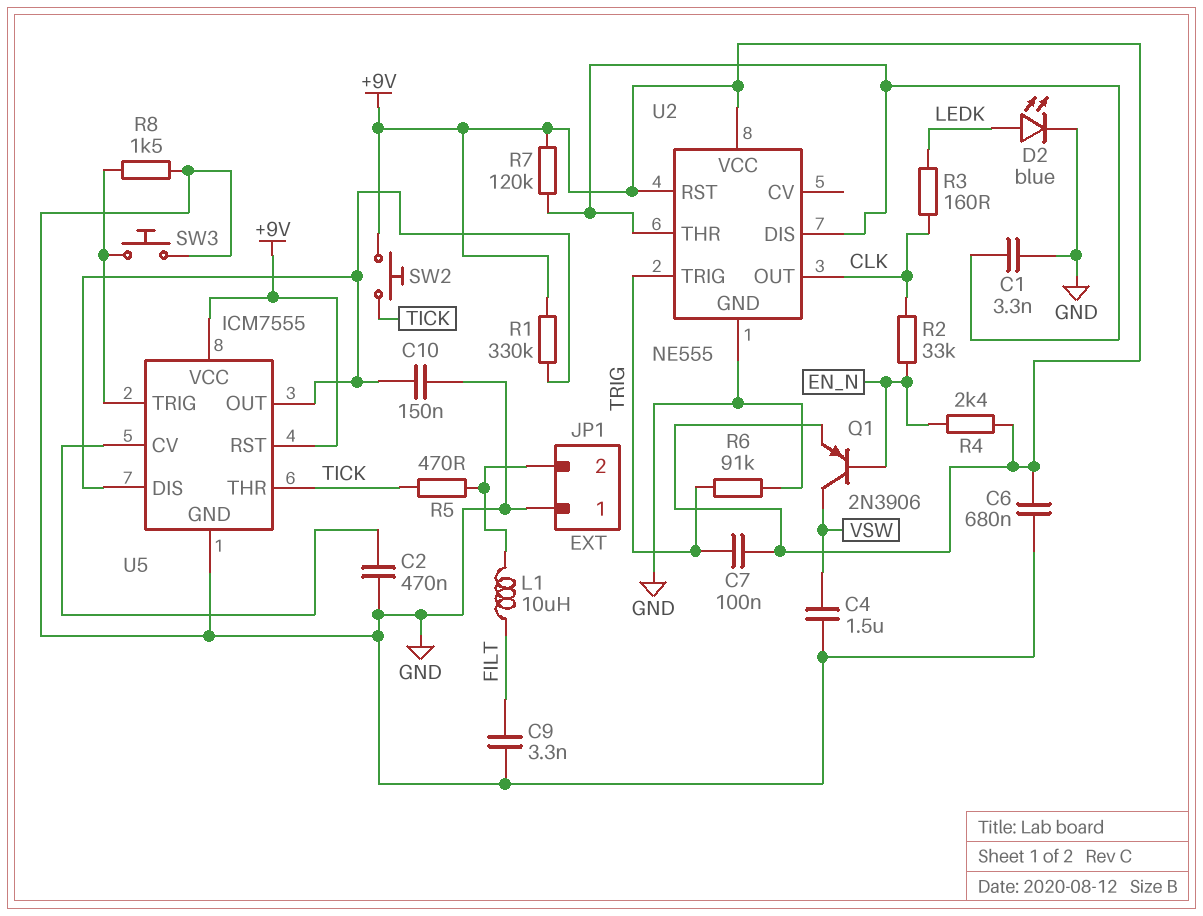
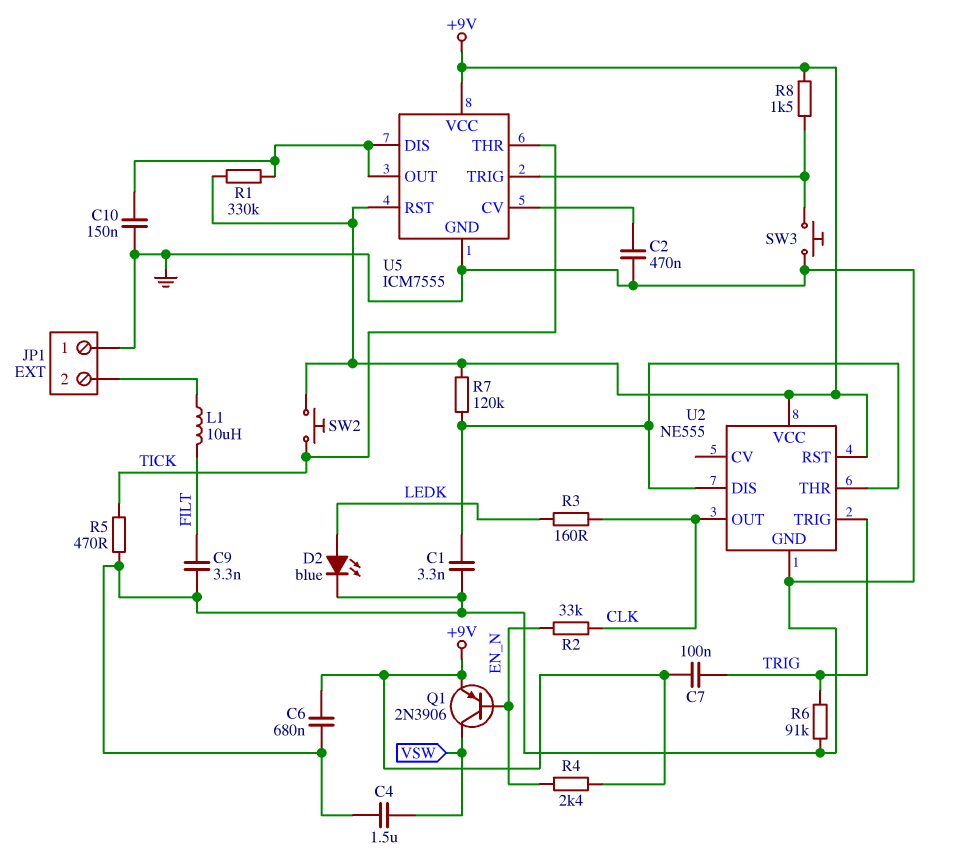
R5: 470 (JP1/2, TICK) -> 470 (GND, TICK)
R8: 1.5k (GND, U5/TRIG) -> 1.5k (+9V, U5/TRIG)

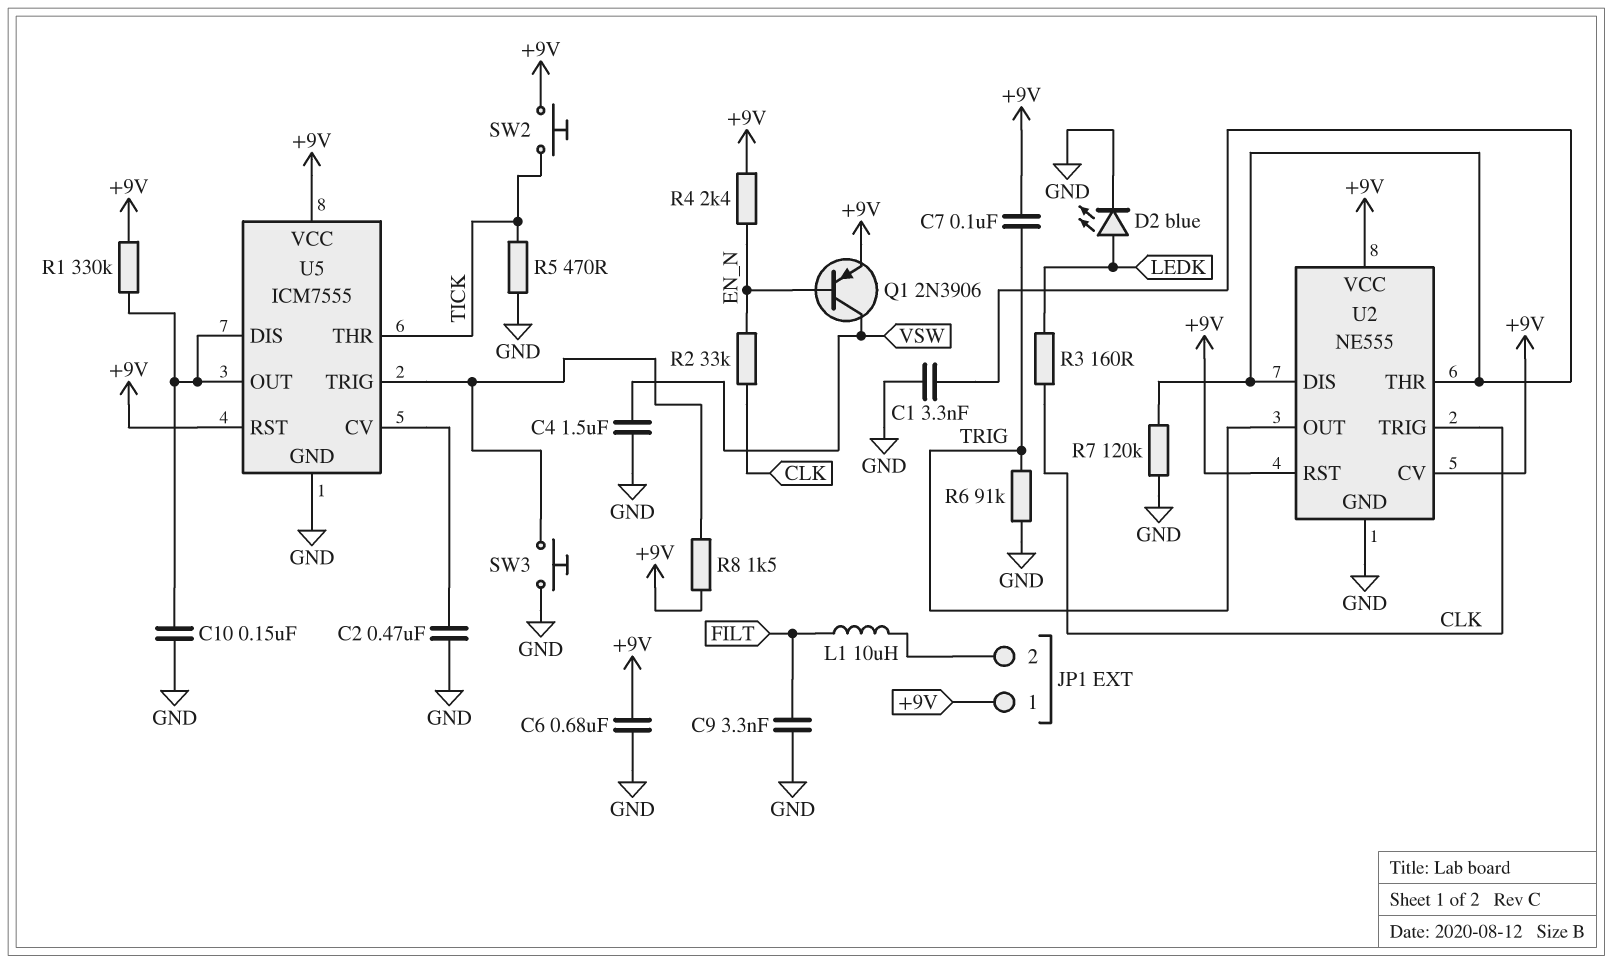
JP1 pin 1: GND -> +9V
R7: 120k (+9V, U2/DIS) -> 120k (GND, U2/DIS)
U2 pin CV: none -> +9V
U2 pin OUT: CLK -> TRIG
U2 pin TRIG: TRIG -> CLK

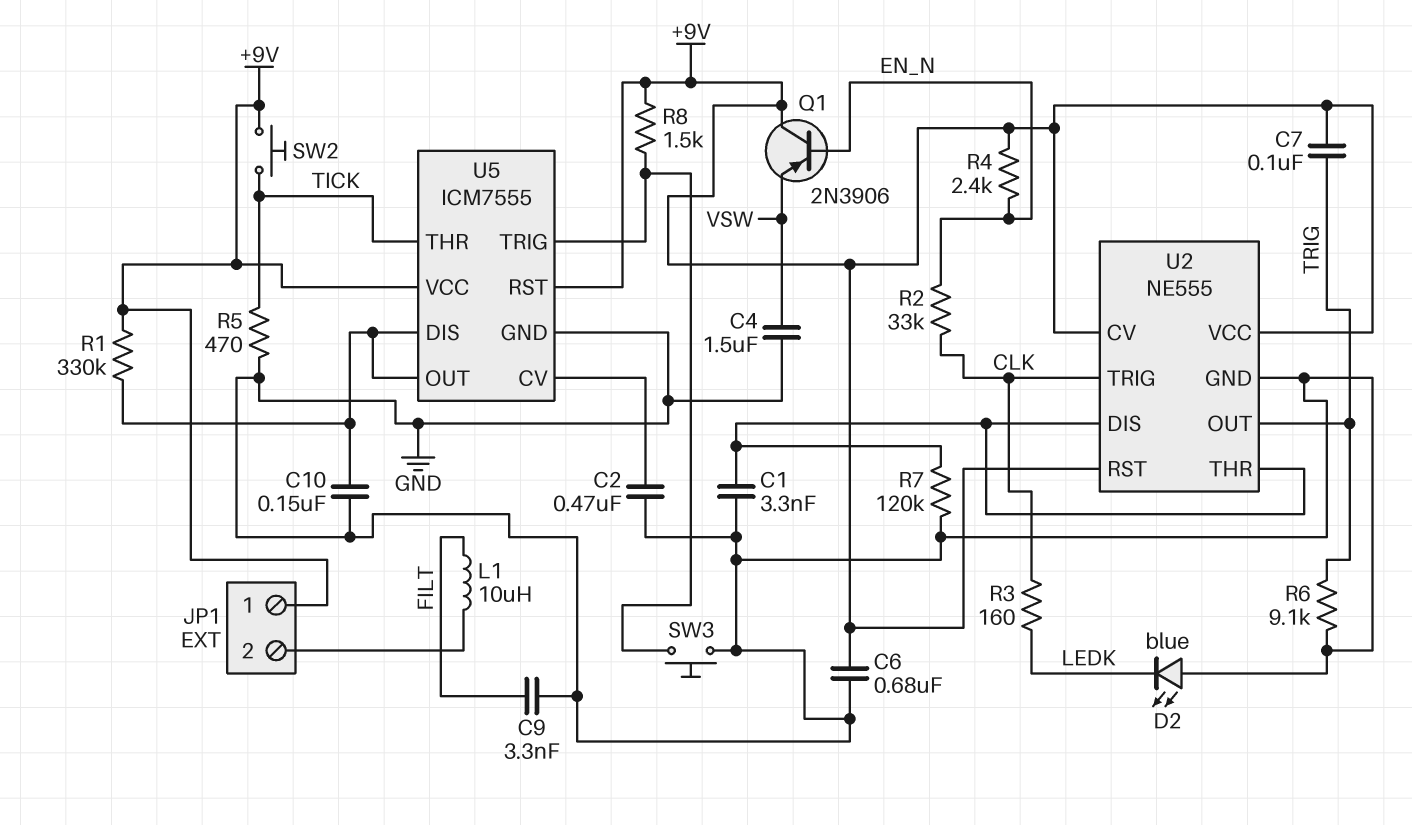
D2: LED blue (A LEDK, K GND) -> LED blue (A GND, K LEDK)
Q1: PNP 2N3906 (B EN_N, C VSW, E +9V) -> PNP 2N3906 (B EN_N, C +9V, E VSW)
R6: 91k (GND, TRIG) -> 9.1k (GND, TRIG)

